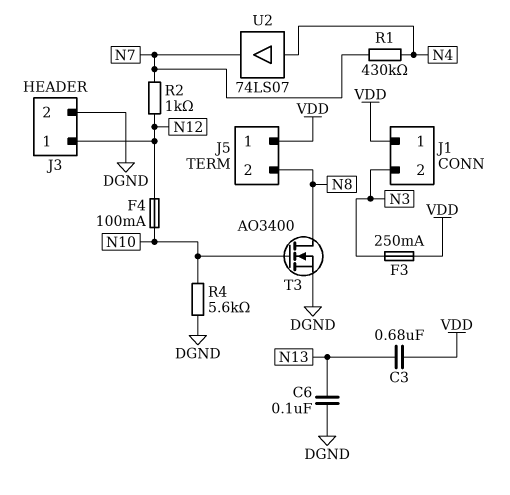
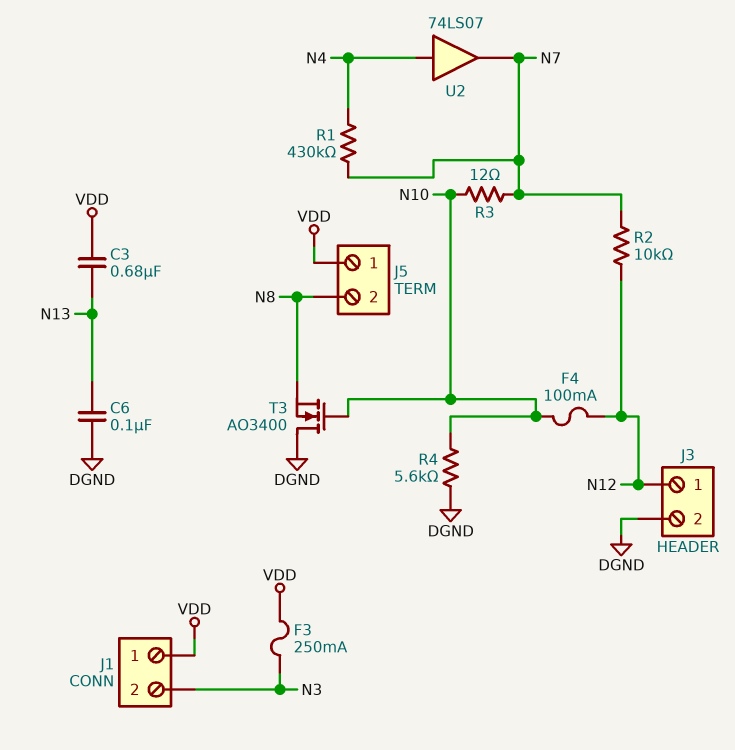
R2: 1k (N7, N12) -> 10k (N7, N12)
R3: none -> 12 (N7, N10)
T3: NMOS AO3400 (G N10, D N8, S DGND) -> NMOS AO3400 (G N10, D DGND, S N8)

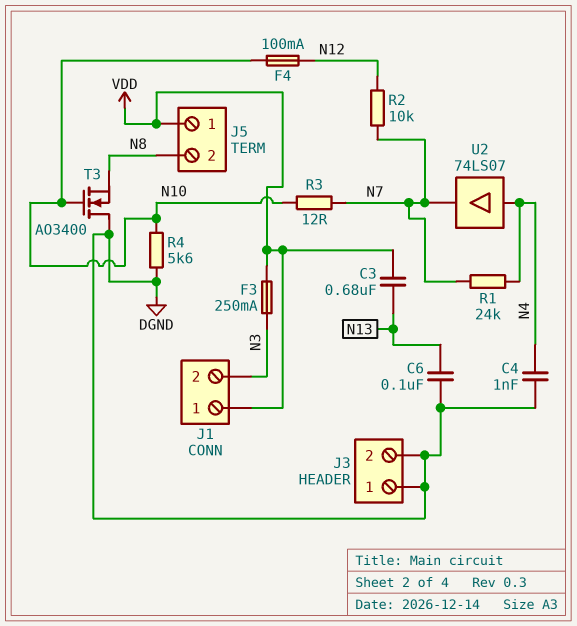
C4: none -> 1nF (DGND, N4)
J3 pin 1: N12 -> DGND
R1: 430k (N4, N7) -> 24k (N4, N7)

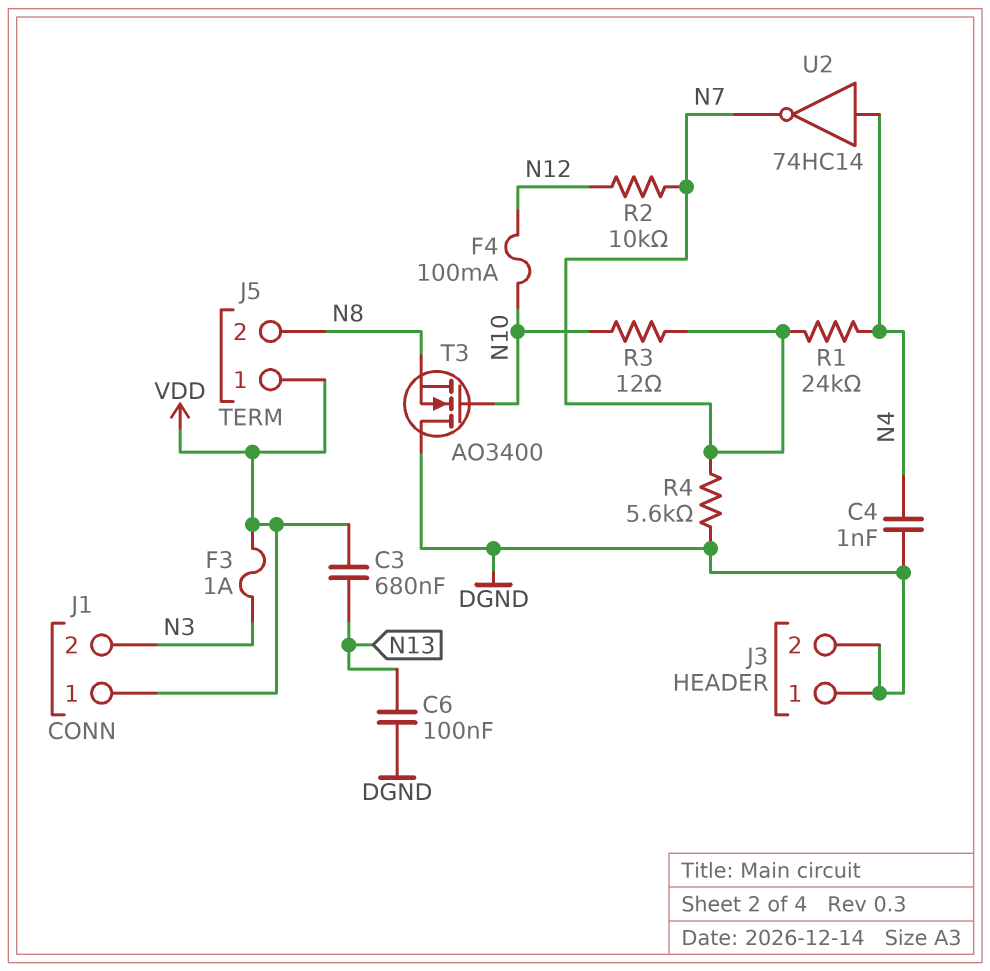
F3: 250mA (N3, VDD) -> 1A (N3, VDD)
R4: 5.6k (DGND, N10) -> 5.6k (DGND, N7)
U2: buffer 74LS07 (in N4, out N7) -> NOT 74HC14 (in N4, out N7)

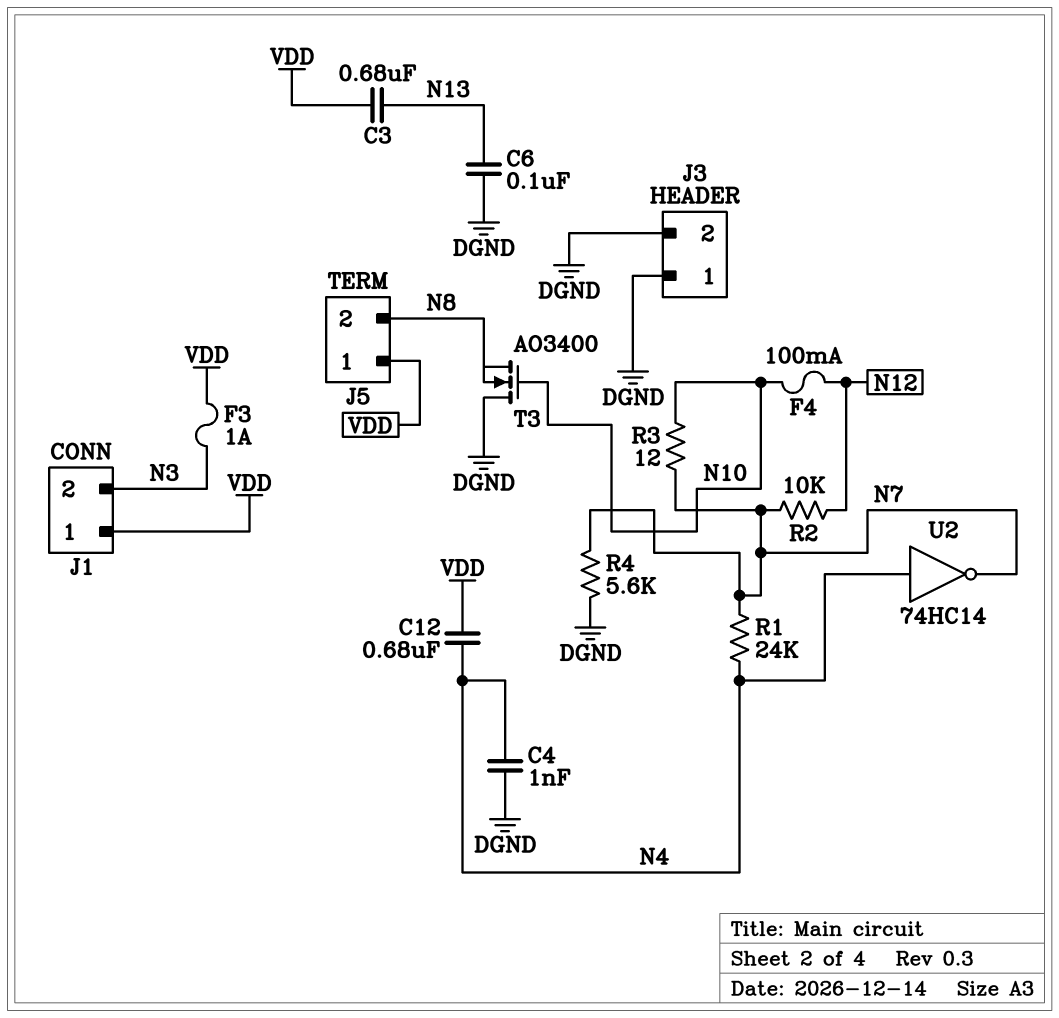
C12: none -> 680nF (N4, VDD)

